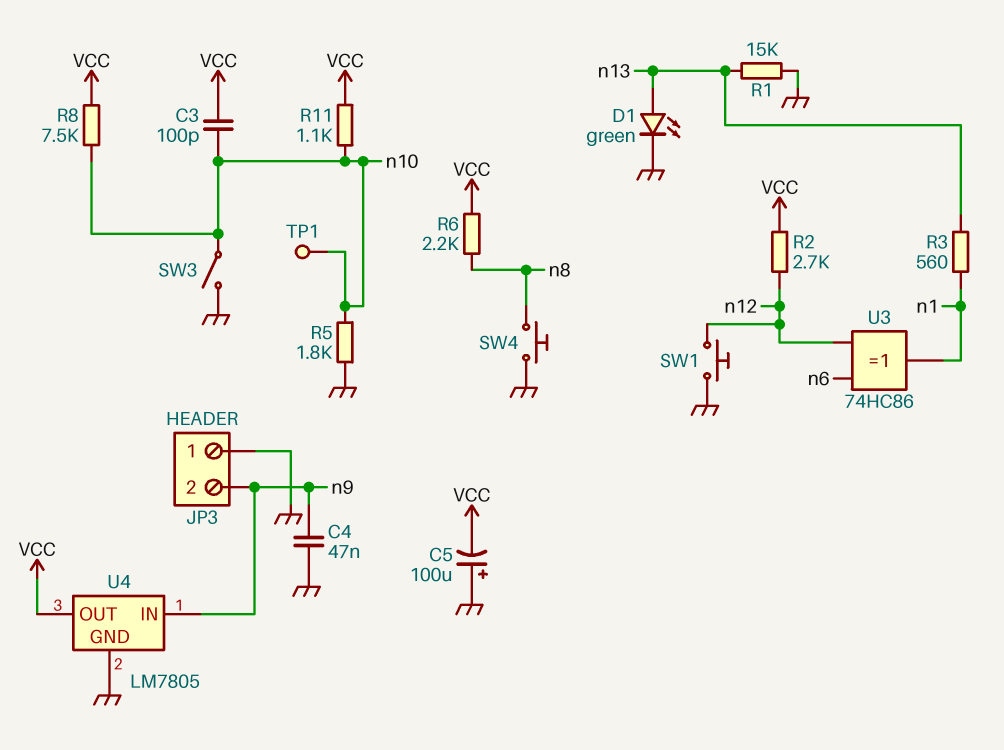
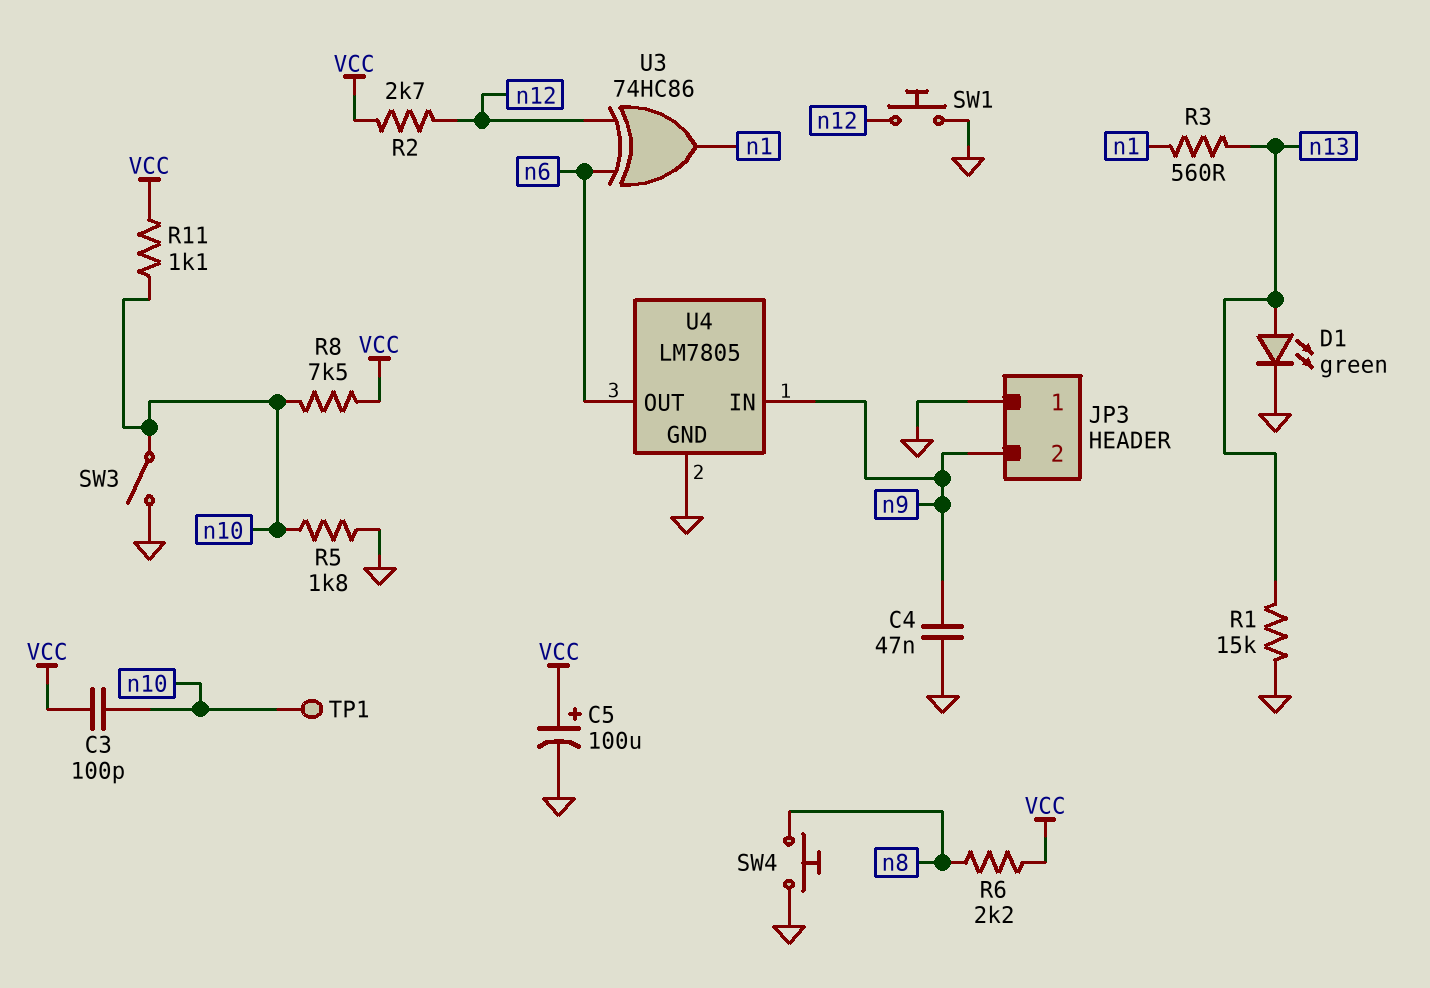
C5: 100uF (plus GND, minus VCC) -> 100uF (plus VCC, minus GND)
U4 pin OUT: VCC -> n6

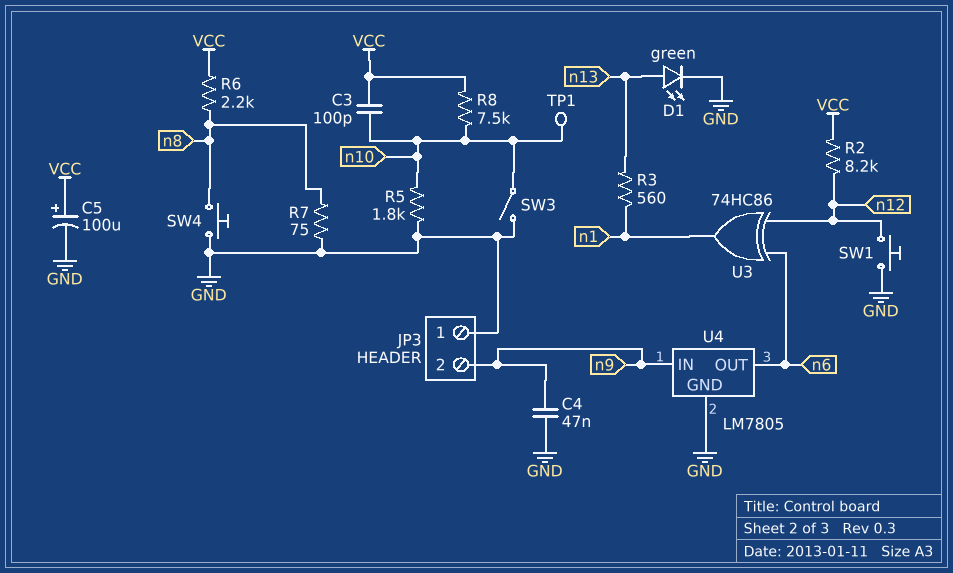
R1: 15k (GND, n13) -> none
R2: 2.7k (VCC, n12) -> 8.2k (VCC, n12)
R7: none -> 75 (GND, n8)
R11: 1.1k (VCC, n10) -> none

